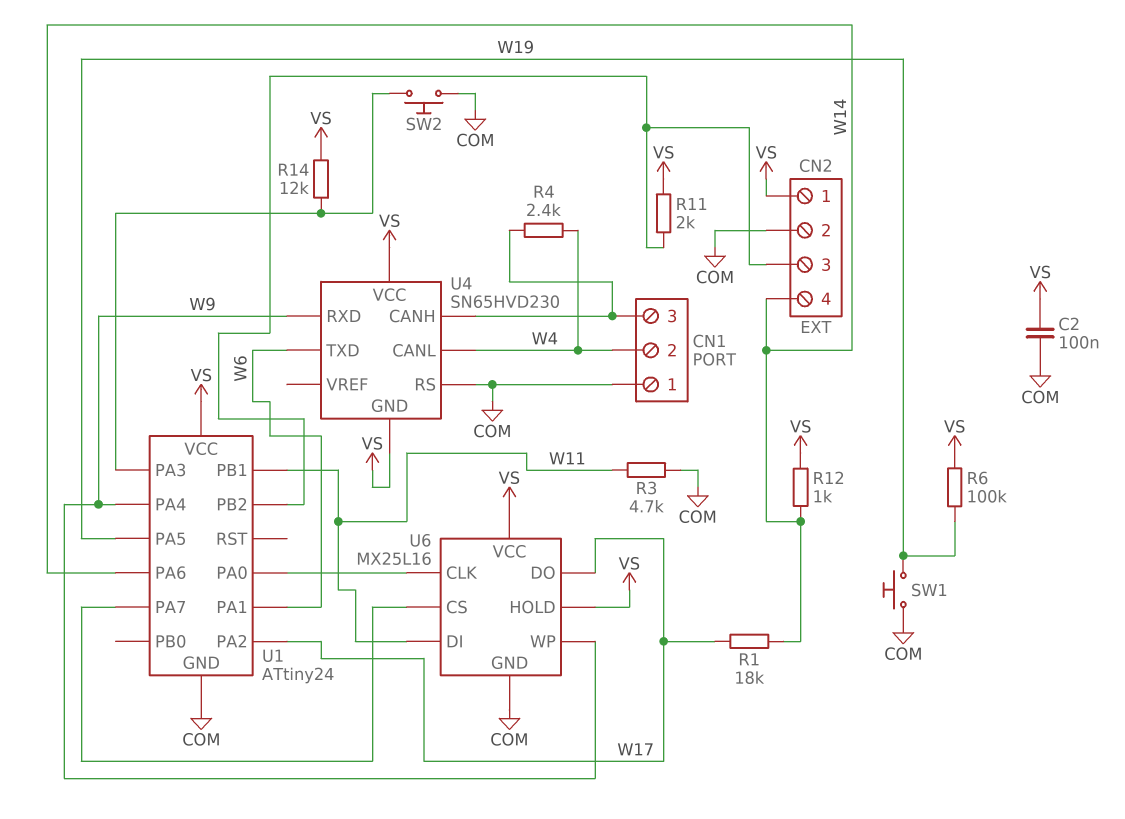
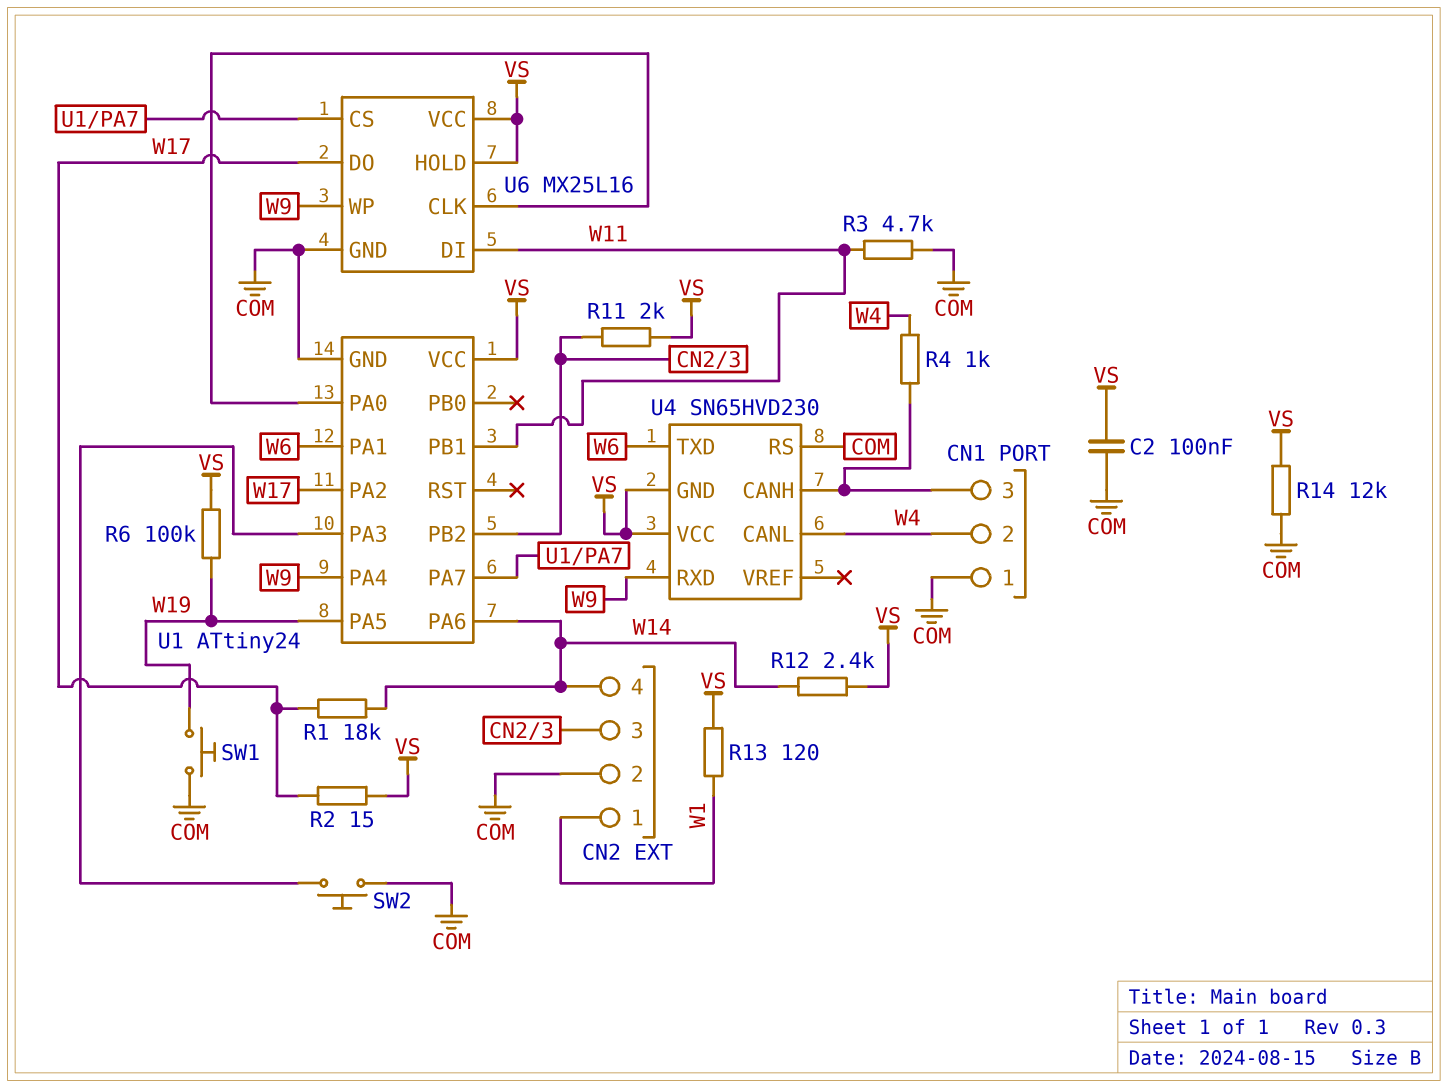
CN2 pin 1: VS -> W1
R2: none -> 15 (VS, W17)
R4: 2.4k (CN1/3, W4) -> 1k (CN1/3, W4)
R12: 1k (VS, W14) -> 2.4k (VS, W14)
R13: none -> 120 (VS, W1)
R14: 12k (U1/PA3, VS) -> 12k (COM, VS)

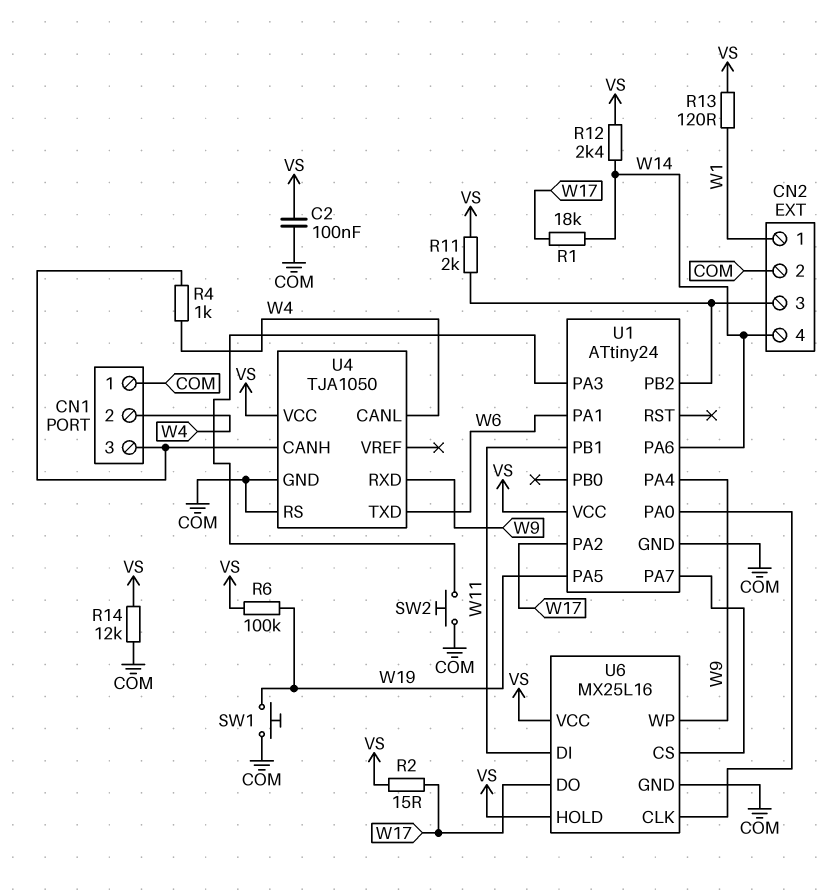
R3: 4.7k (COM, W11) -> none
U4: SN65HVD230 -> TJA1050
U4 pin GND: VS -> COM

